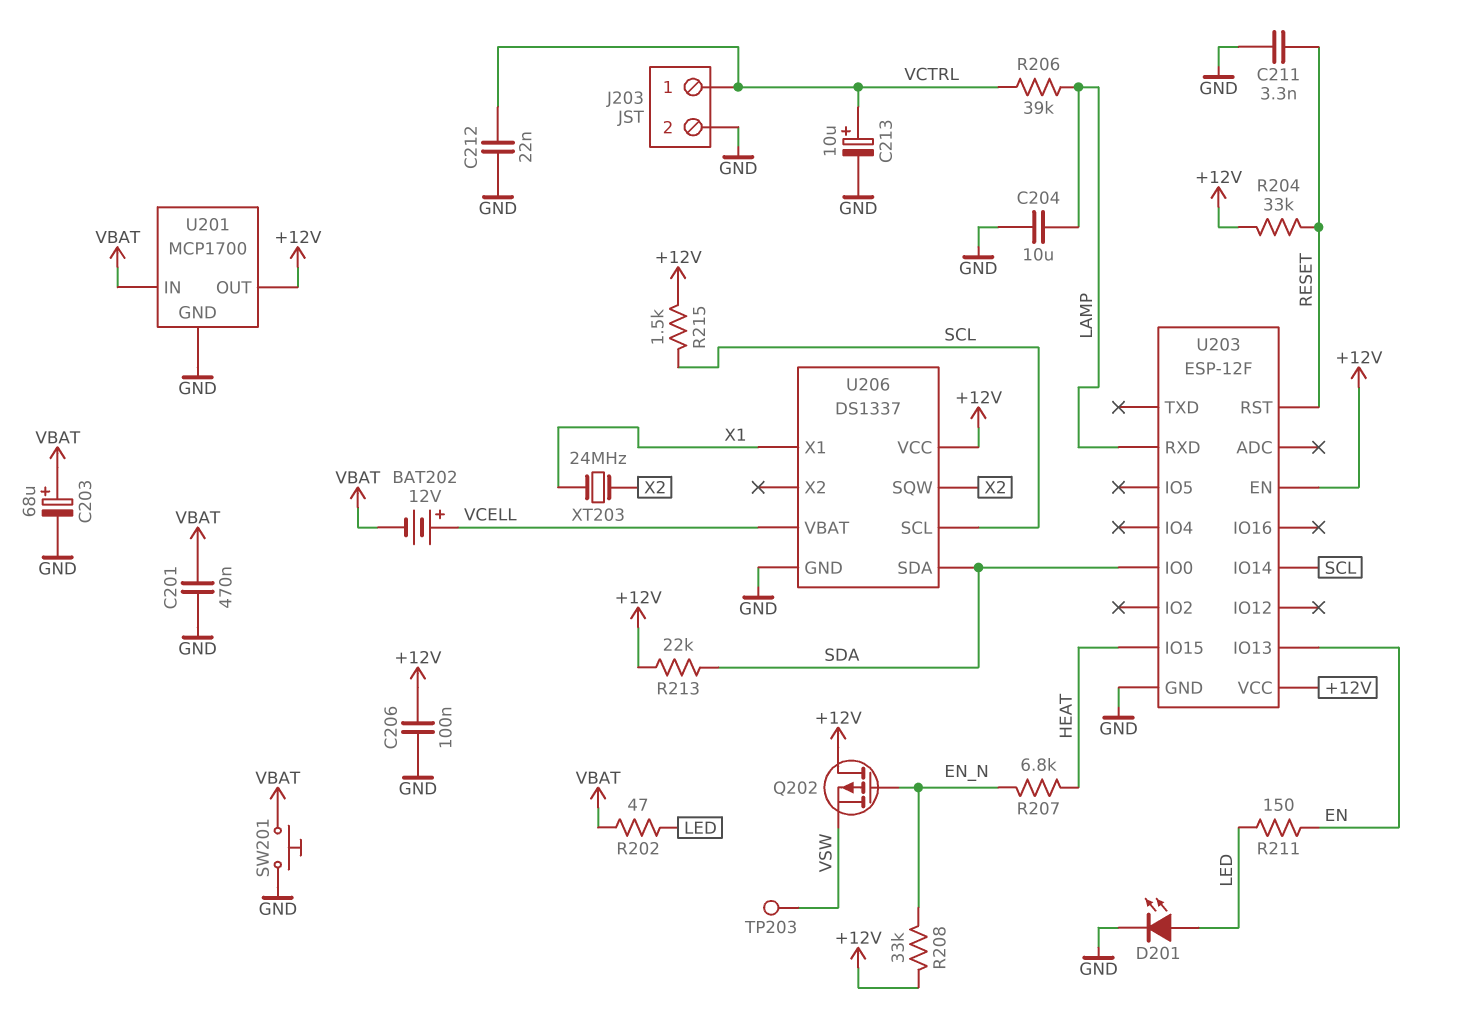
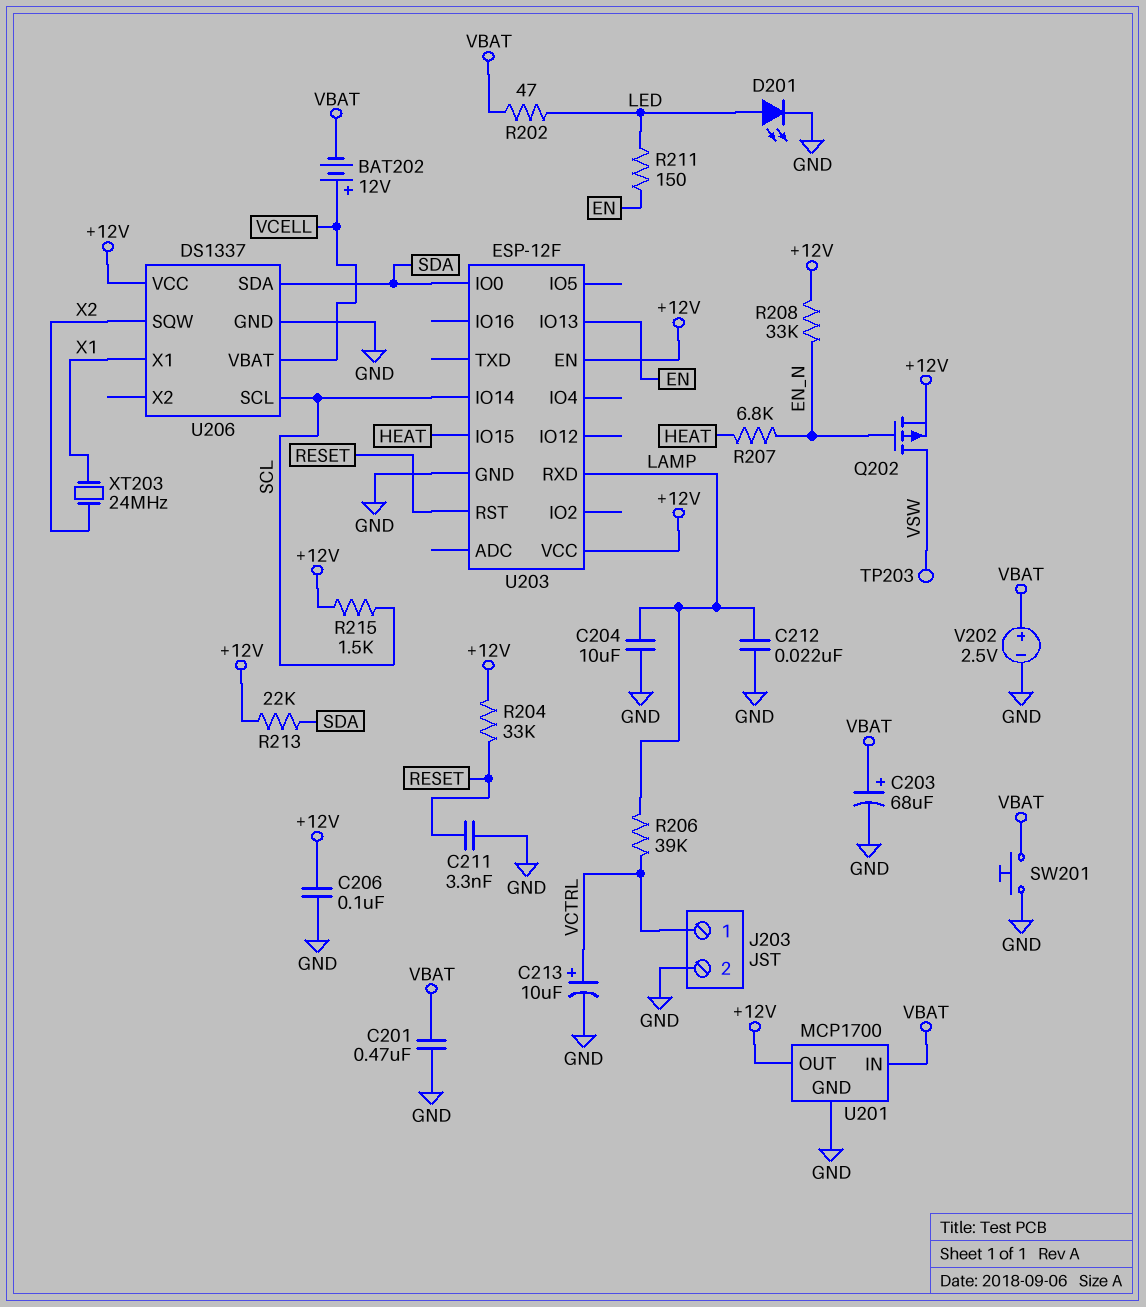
C212: 22nF (GND, VCTRL) -> 22nF (GND, LAMP)
Q202: PMOS (G EN_N, D +12V, S VSW) -> PMOS (G EN_N, D VSW, S +12V)
V202: none -> 2.5V (plus VBAT, minus GND)

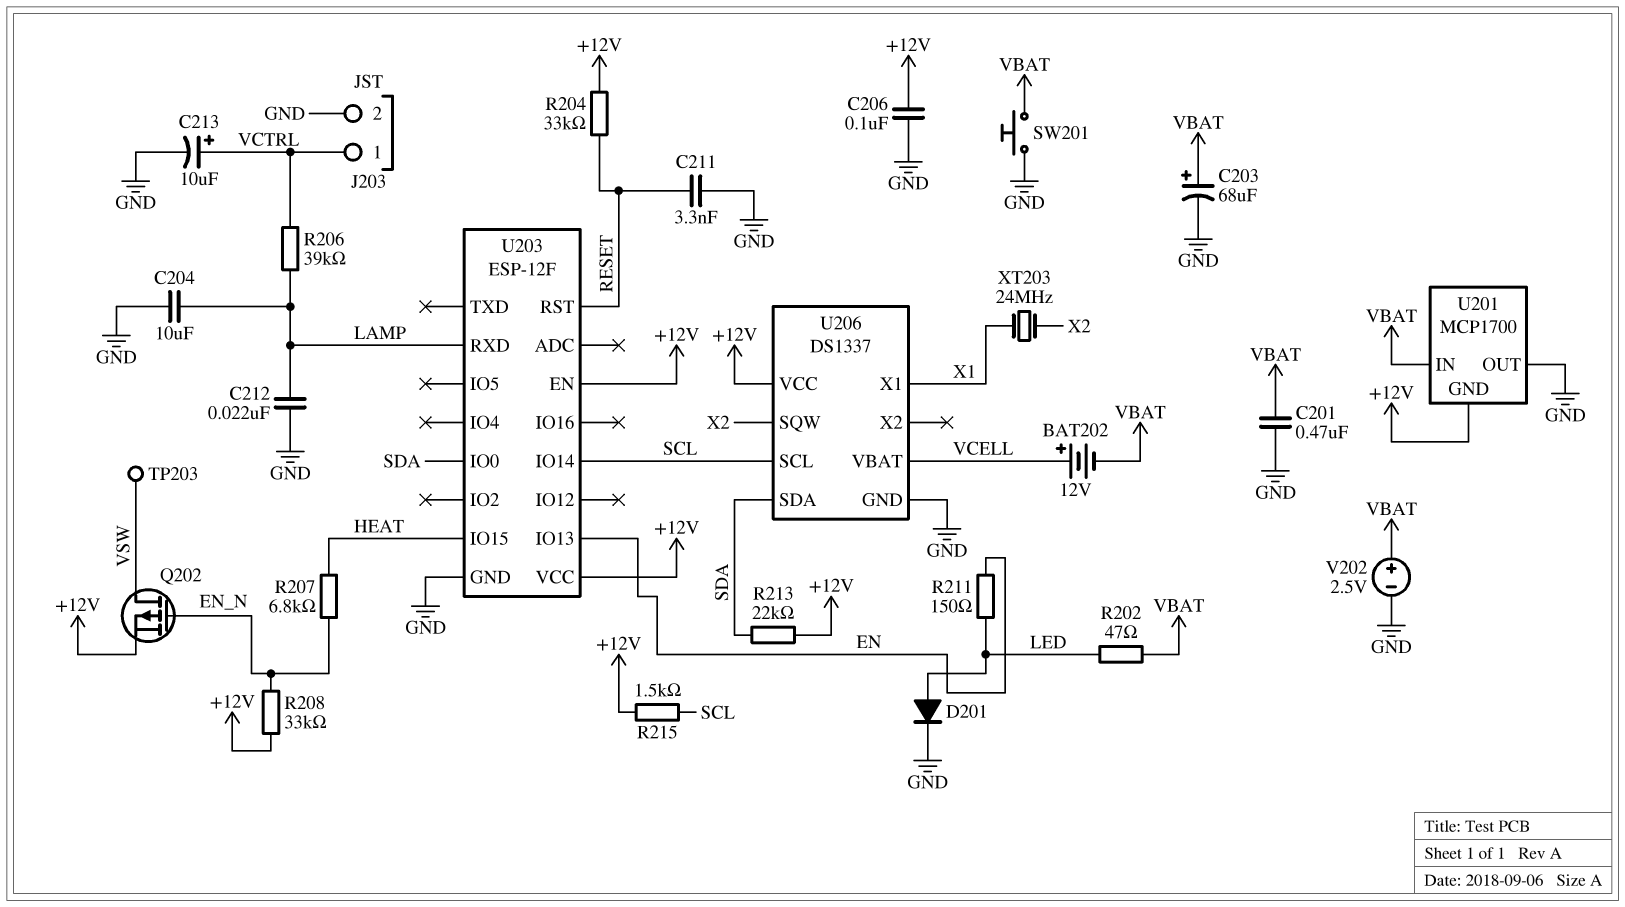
D201: LED (A LED, K GND) -> diode (A LED, K GND)
U201 pin GND: GND -> +12V
U201 pin OUT: +12V -> GND

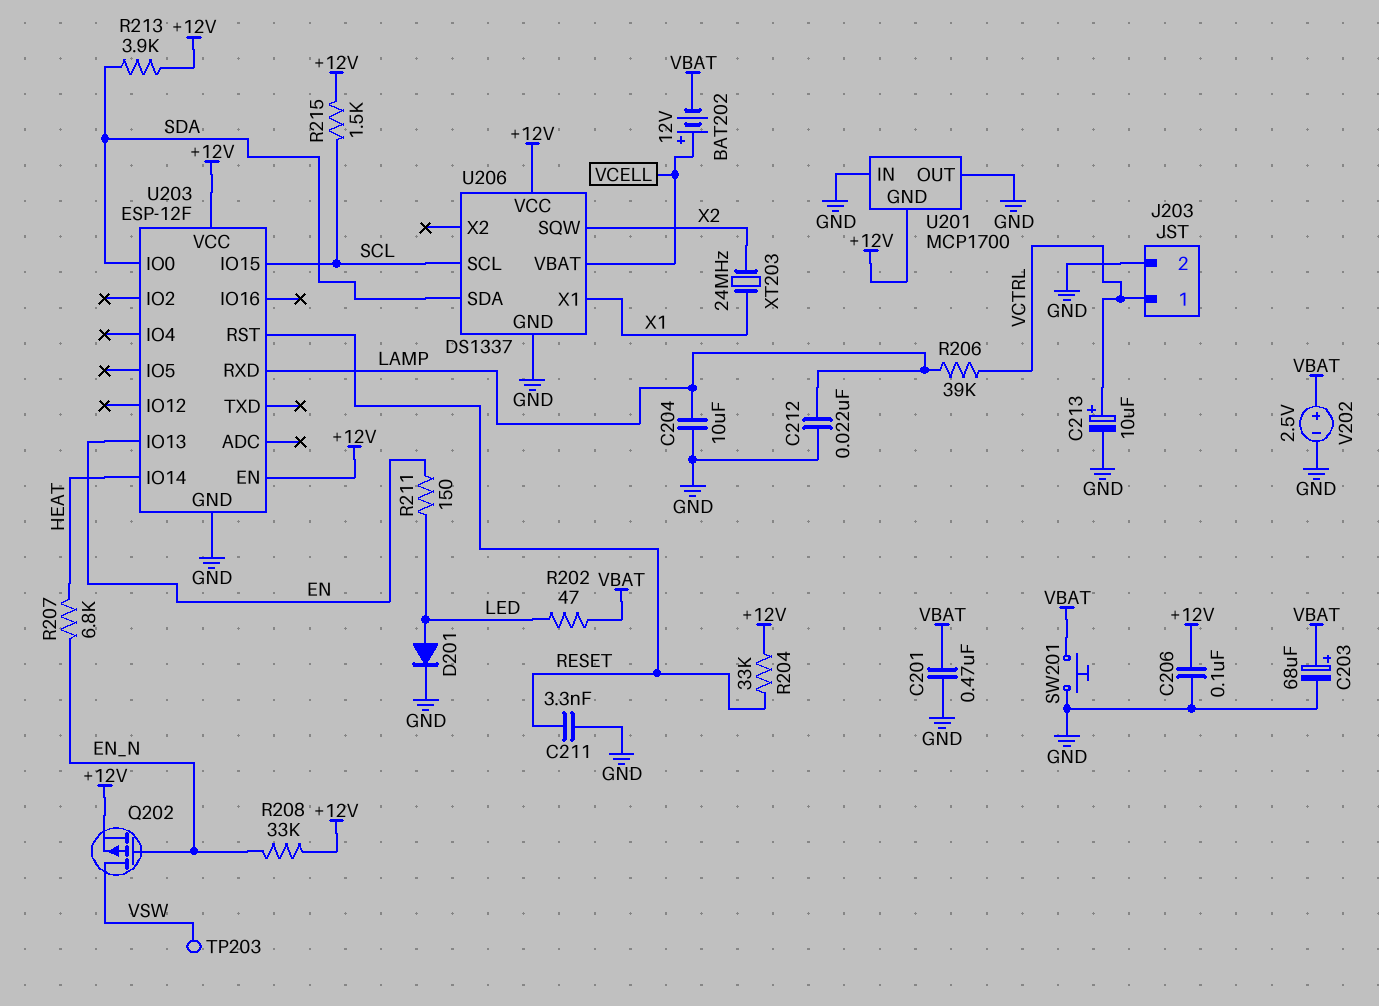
R213: 22k (+12V, SDA) -> 3.9k (+12V, SDA)
U201 pin IN: VBAT -> GND
U203 pin IO14: SCL -> HEAT
U203 pin IO15: HEAT -> SCL

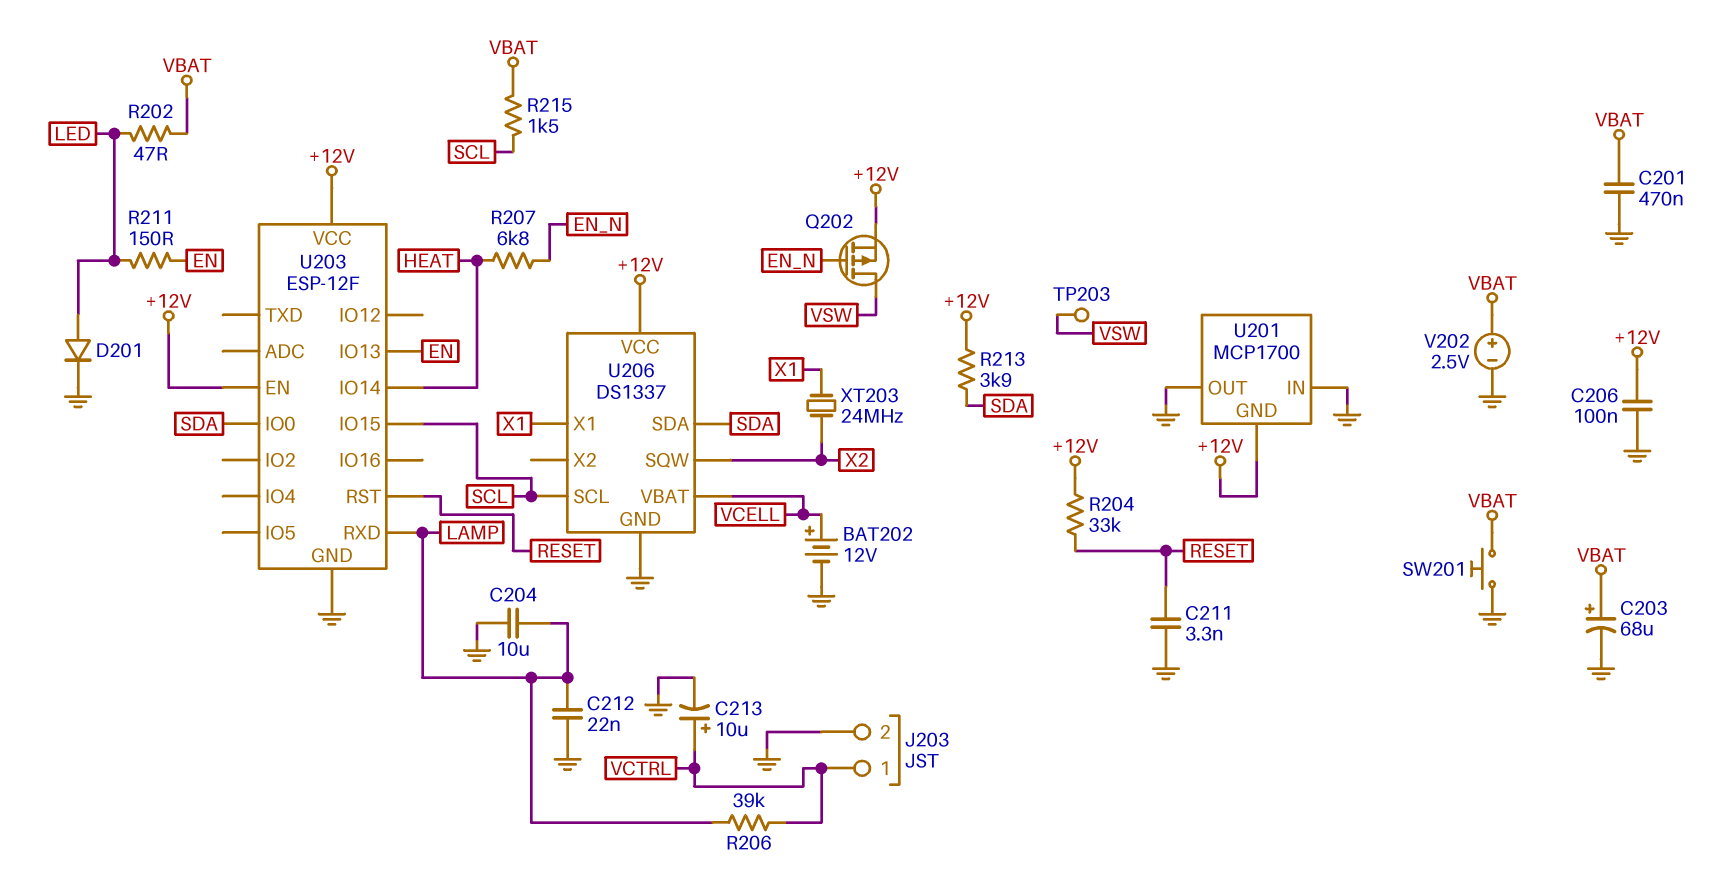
BAT202: 12V (plus VCELL, minus VBAT) -> 12V (plus VCELL, minus GND)
R208: 33k (+12V, EN_N) -> none
R215: 1.5k (+12V, SCL) -> 1.5k (SCL, VBAT)

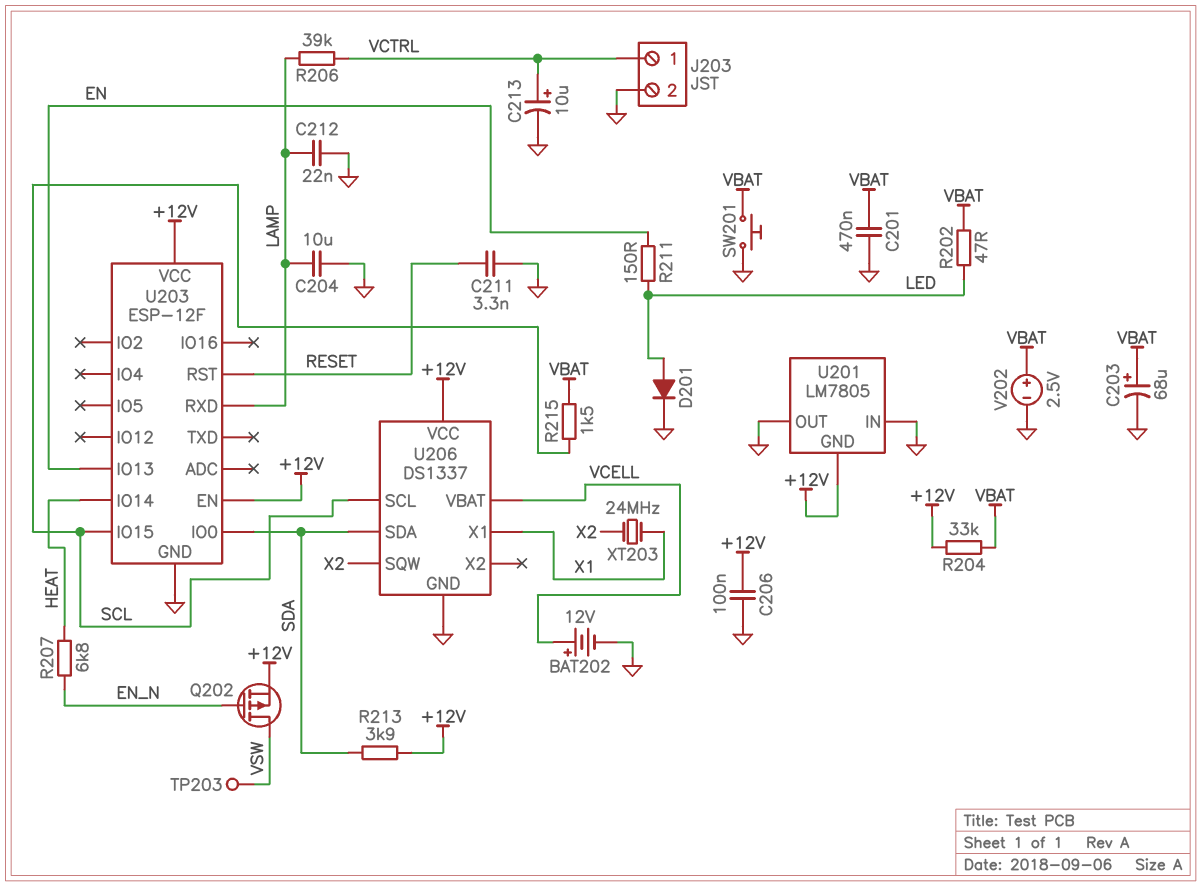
R204: 33k (+12V, RESET) -> 33k (+12V, VBAT)
U201: MCP1700 -> LM7805

